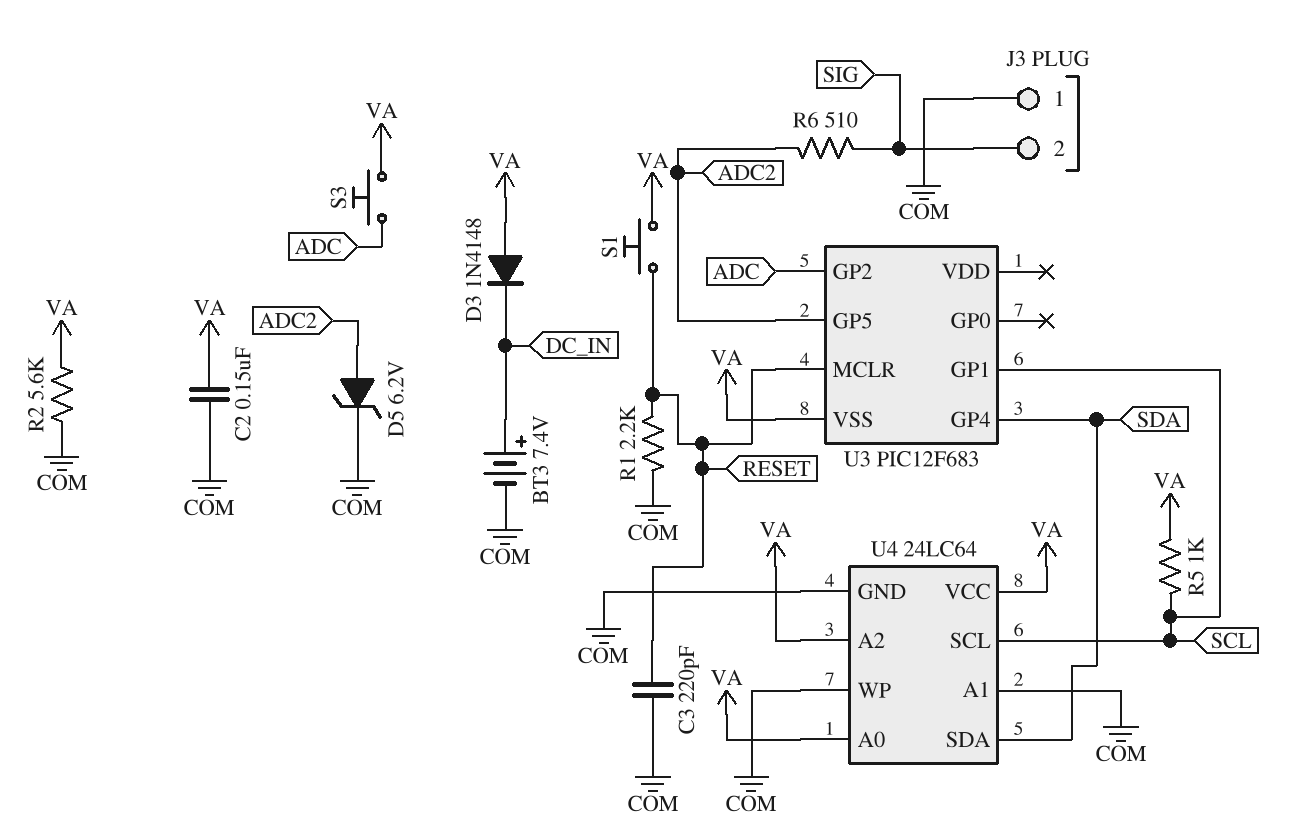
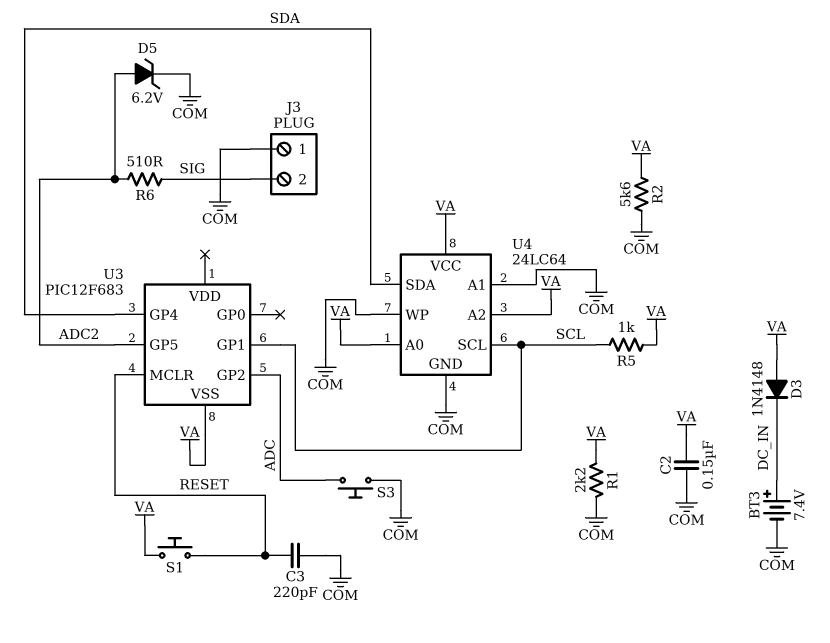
R1: 2.2k (COM, RESET) -> 2.2k (COM, VA)
S3: button (ADC, VA) -> button (ADC, COM)

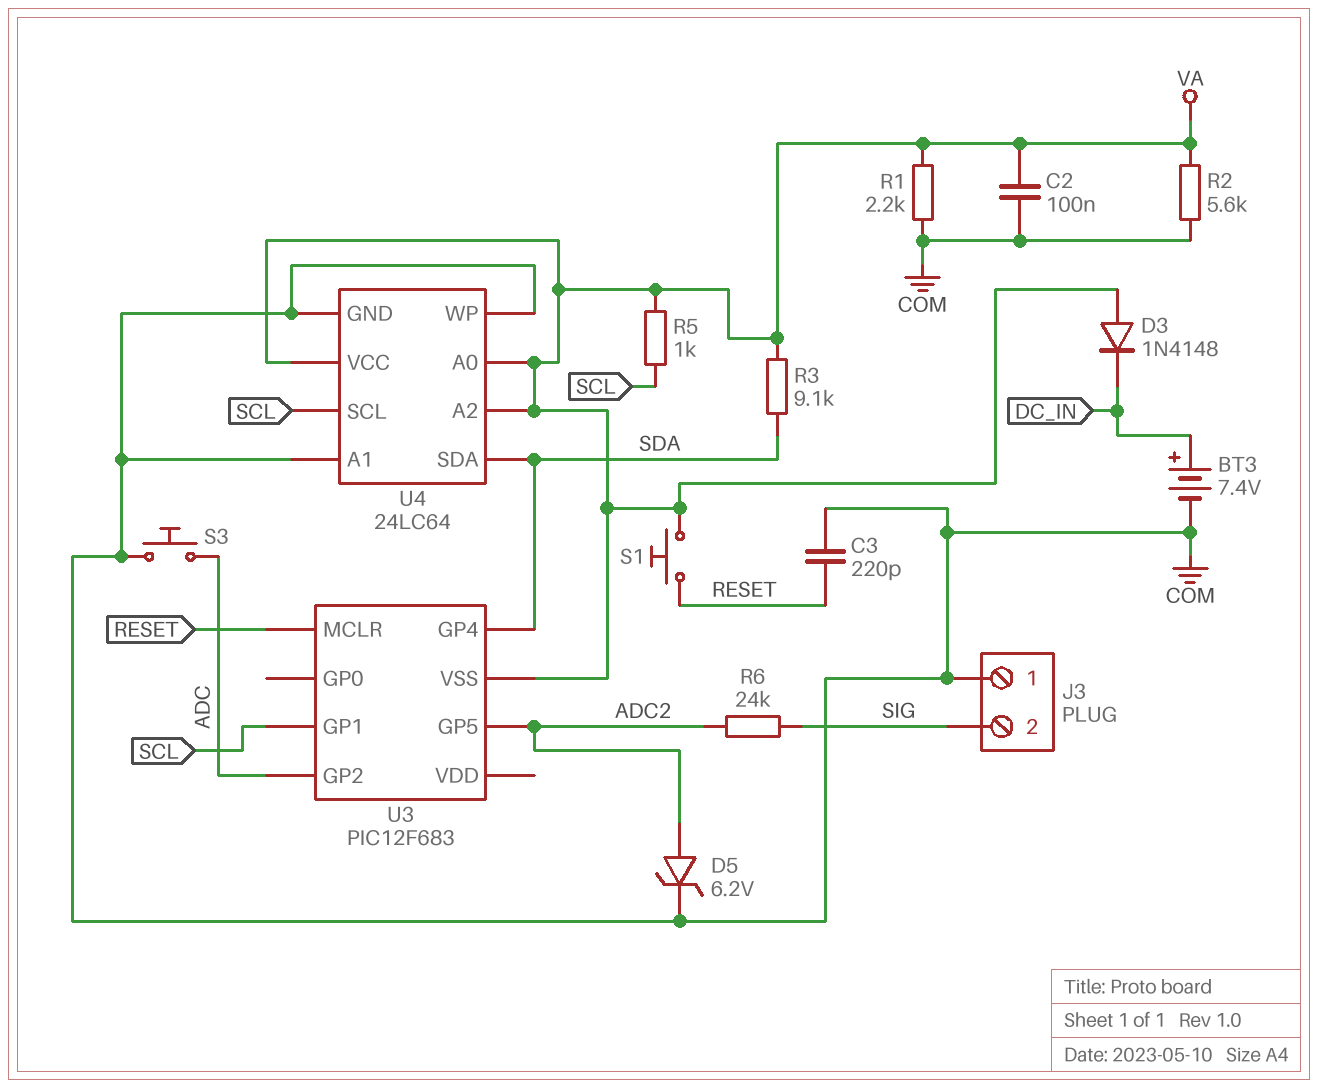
C2: 150nF (COM, VA) -> 100nF (COM, VA)
R3: none -> 9.1k (SDA, VA)
R6: 510 (ADC2, SIG) -> 24k (ADC2, SIG)

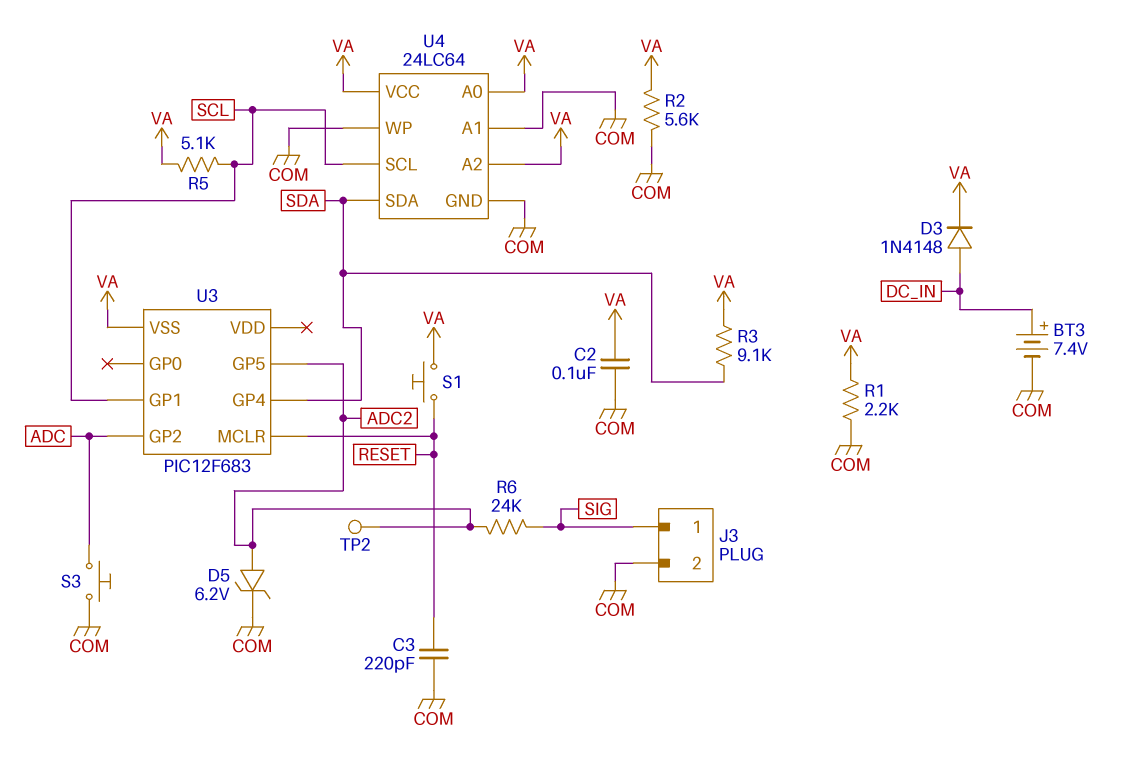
D3: diode 1N4148 (A VA, K DC_IN) -> diode 1N4148 (A DC_IN, K VA)
J3 pin 1: COM -> SIG
J3 pin 2: SIG -> COM
R5: 1k (SCL, VA) -> 5.1k (SCL, VA)
TP2: none -> test point (ADC2)

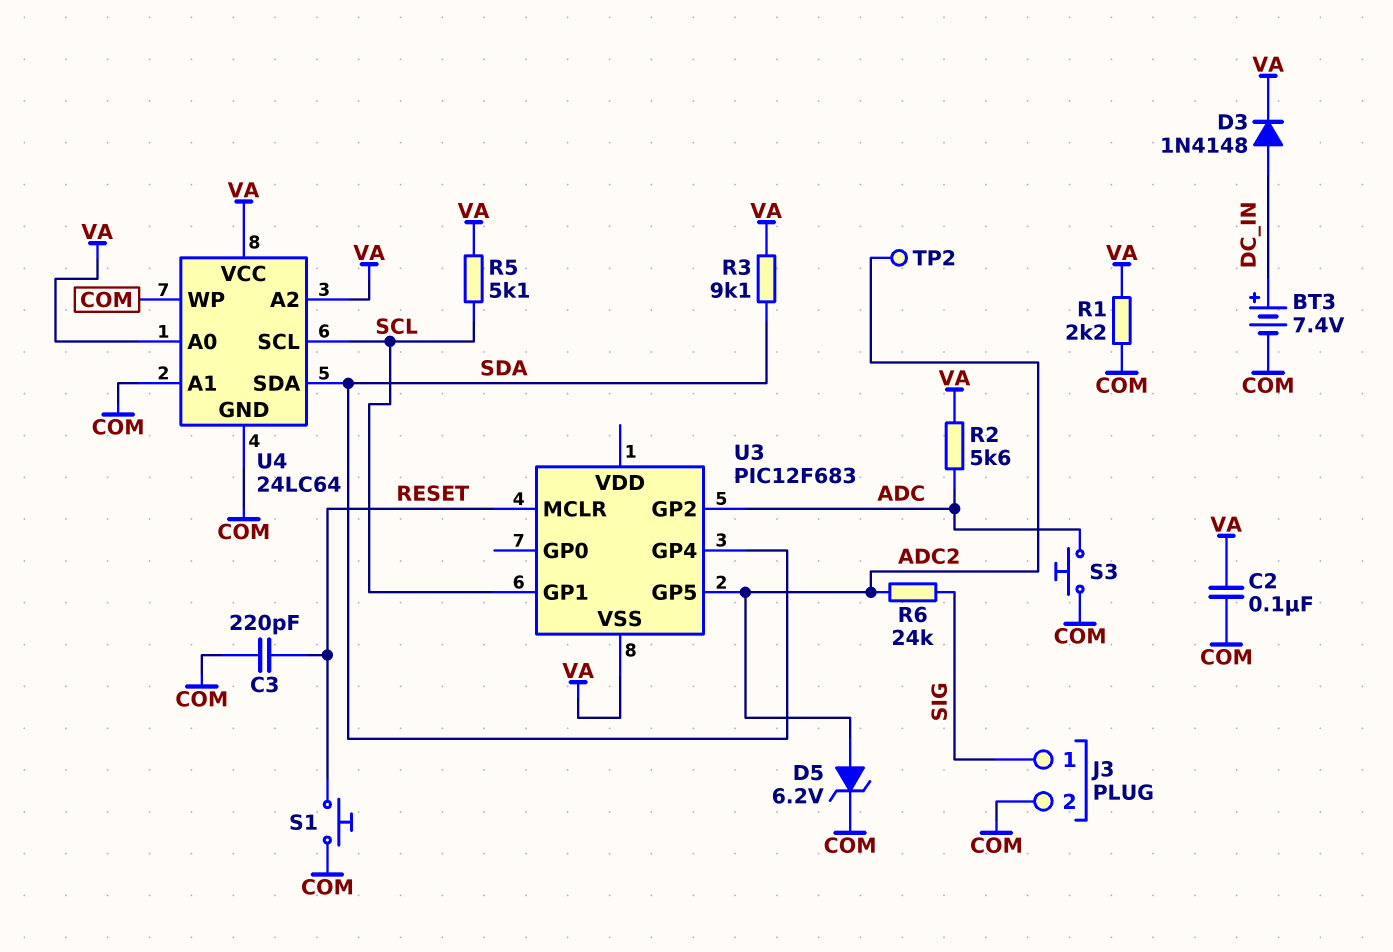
R2: 5.6k (COM, VA) -> 5.6k (ADC, VA)
S1: button (RESET, VA) -> button (COM, RESET)

